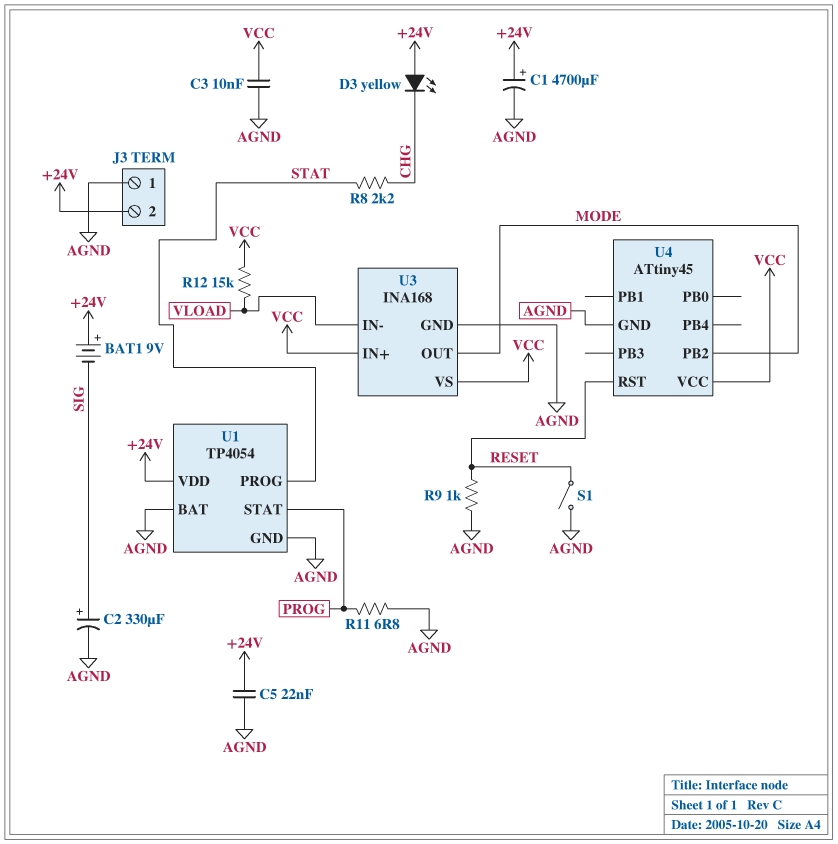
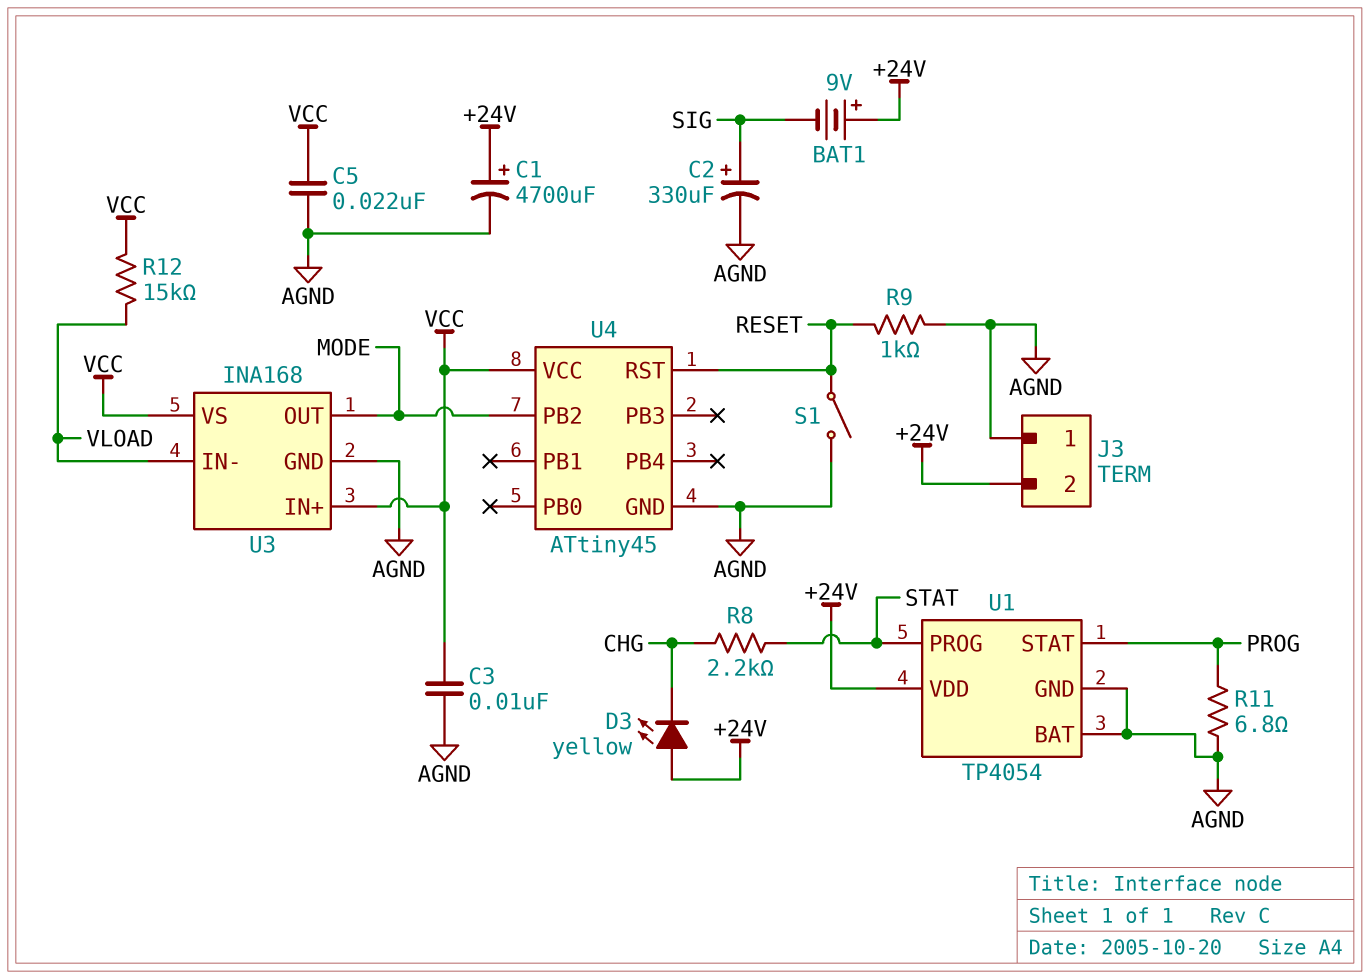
C5: 22nF (+24V, AGND) -> 22nF (AGND, VCC)

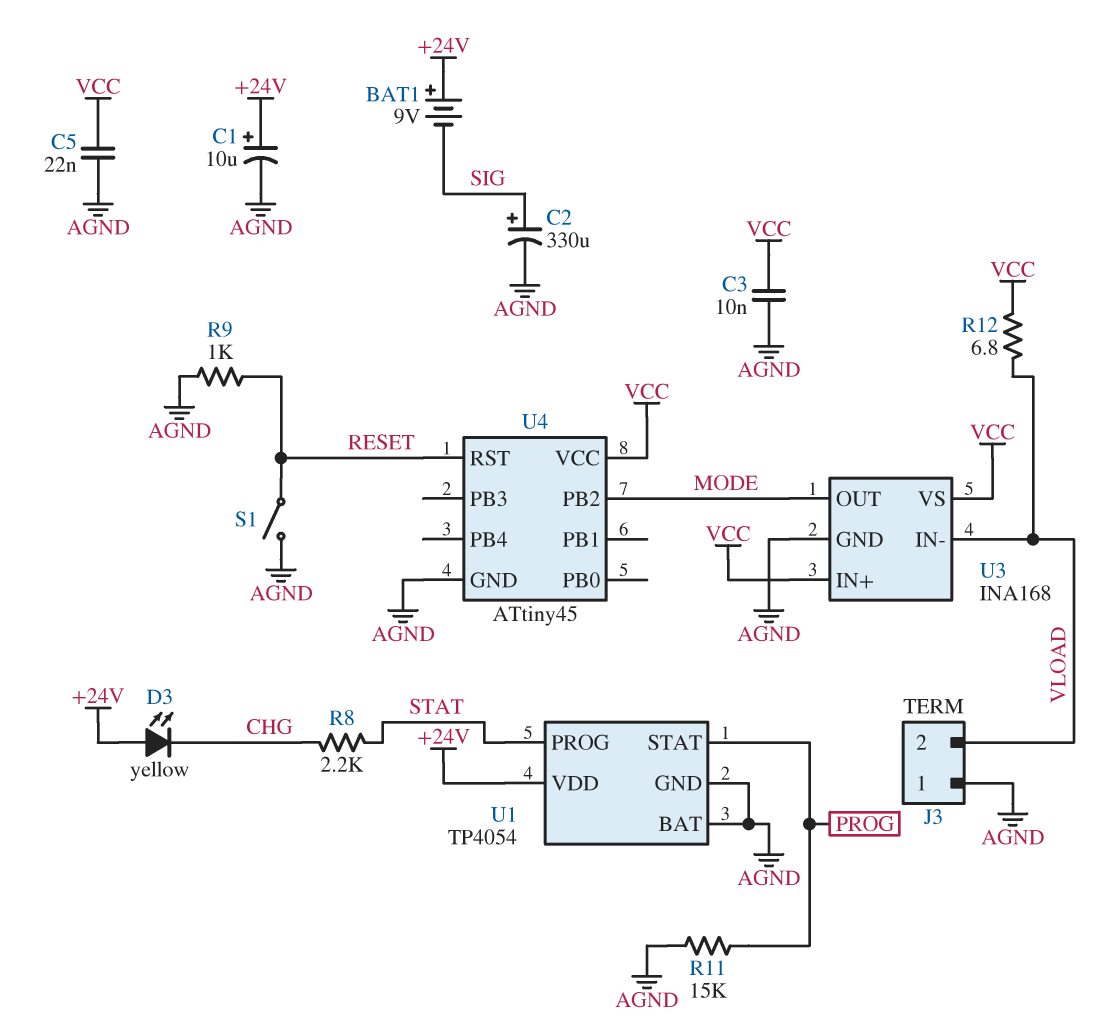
C1: 4700uF (plus +24V, minus AGND) -> 10uF (plus +24V, minus AGND)
J3 pin 2: +24V -> VLOAD
R11: 6.8 (AGND, PROG) -> 15k (AGND, PROG)
R12: 15k (VCC, VLOAD) -> 6.8 (VCC, VLOAD)

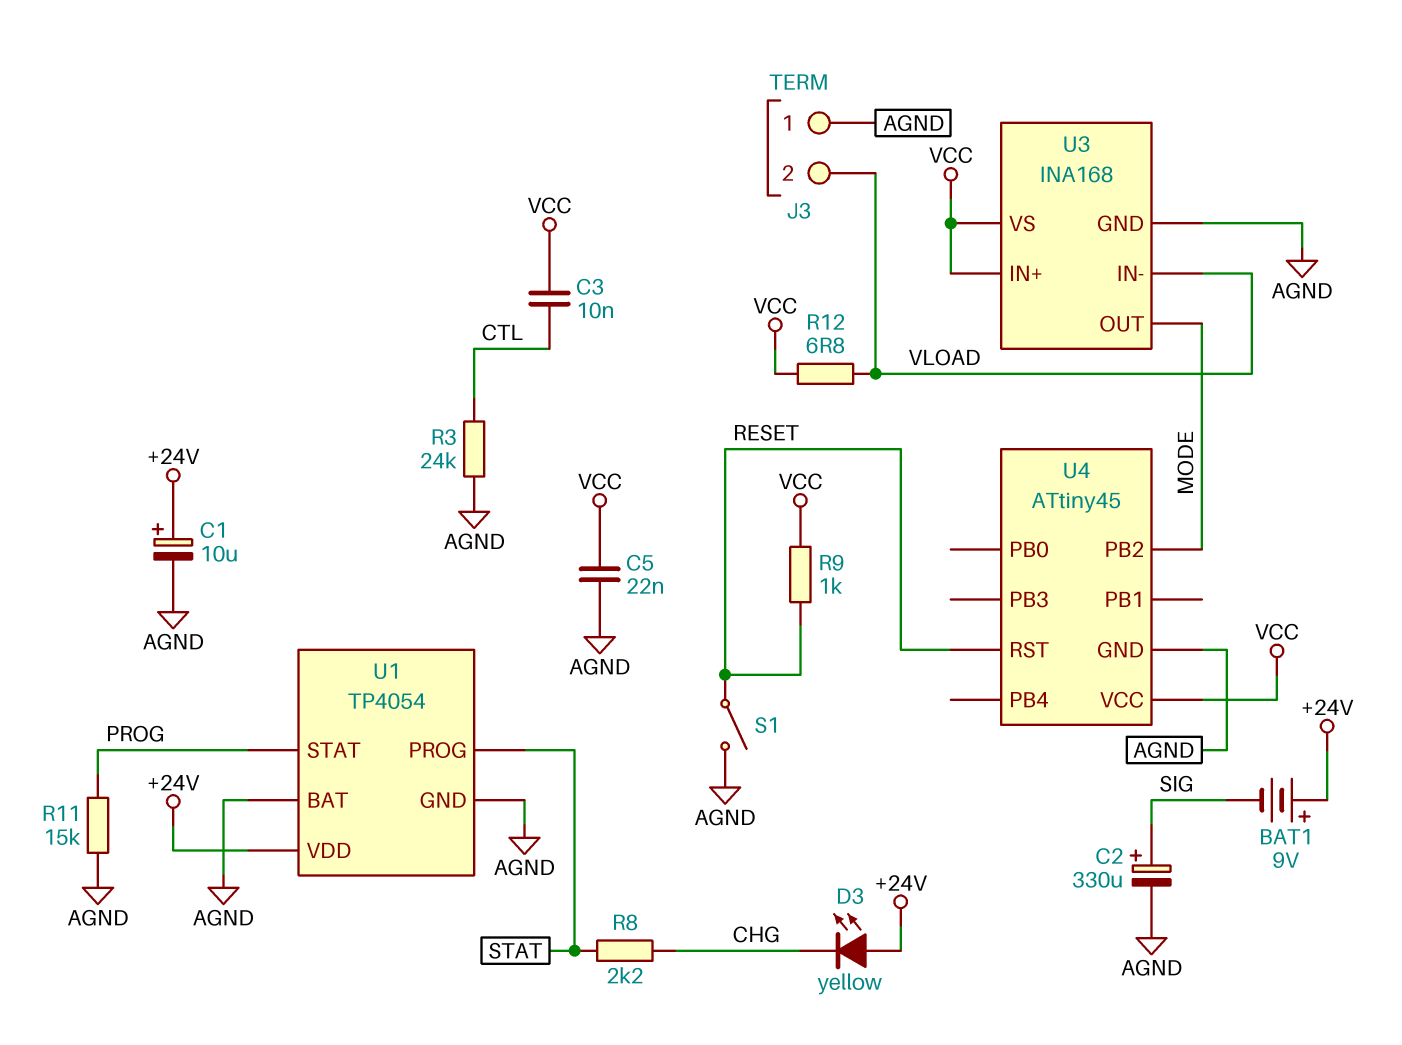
C3: 10nF (AGND, VCC) -> 10nF (CTL, VCC)
R3: none -> 24k (AGND, CTL)
R9: 1k (AGND, RESET) -> 1k (RESET, VCC)

